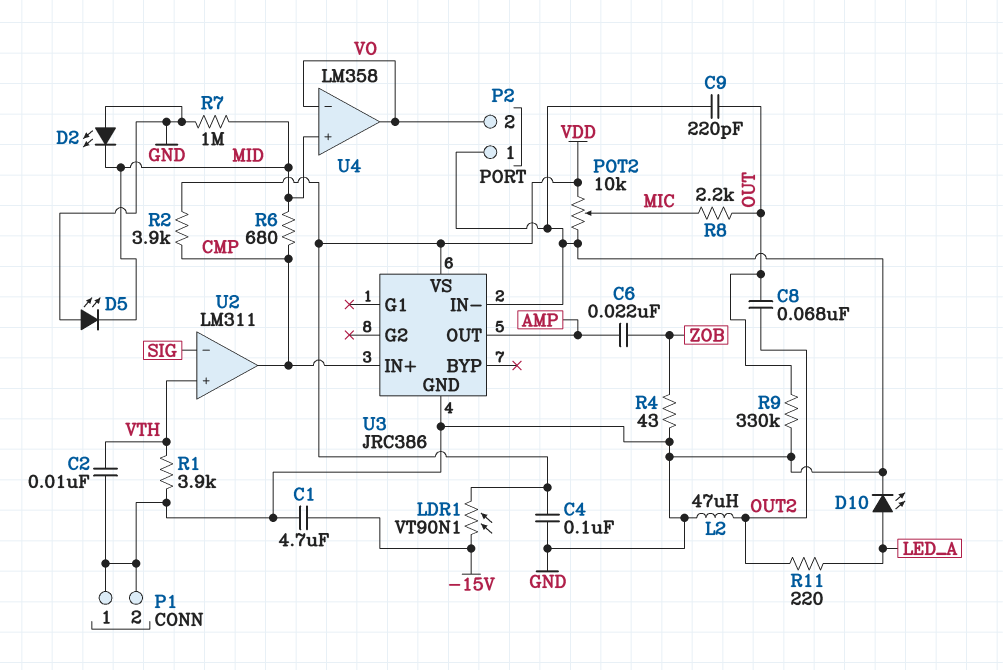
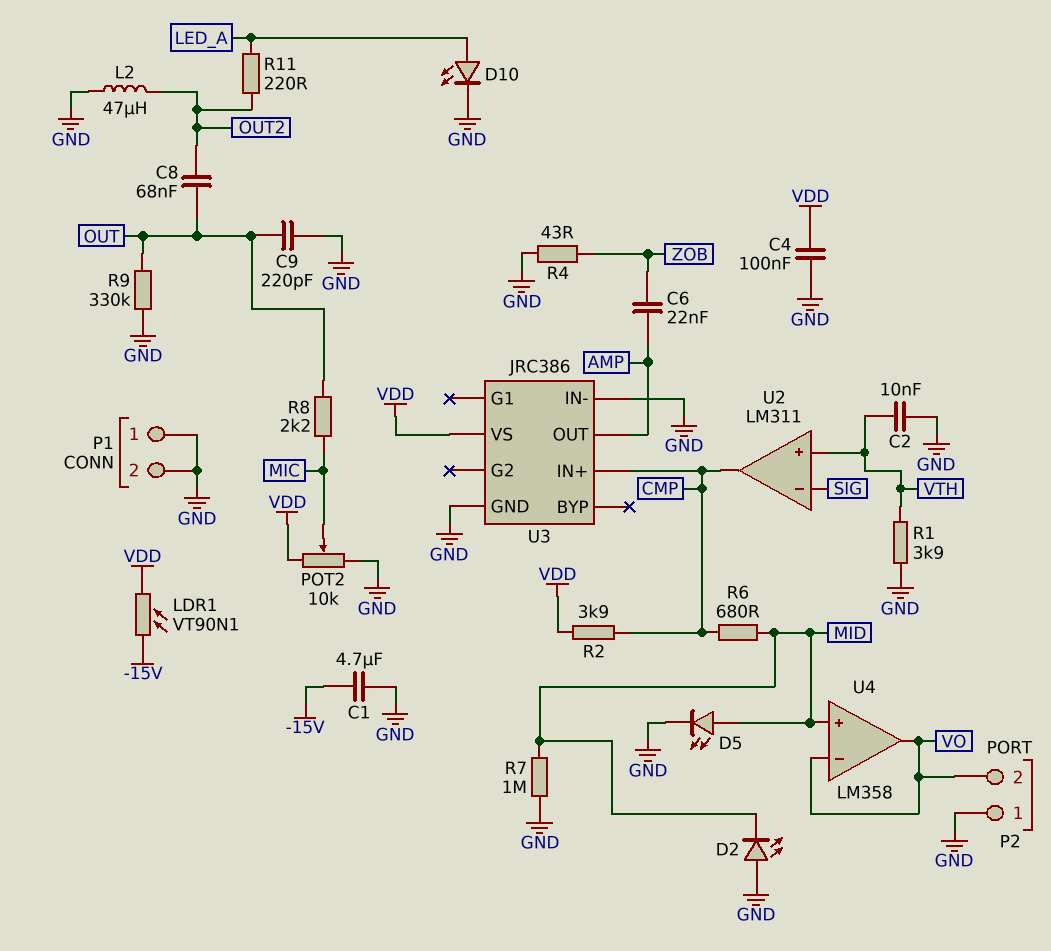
D5: LED (A GND, K MID) -> LED (A MID, K GND)

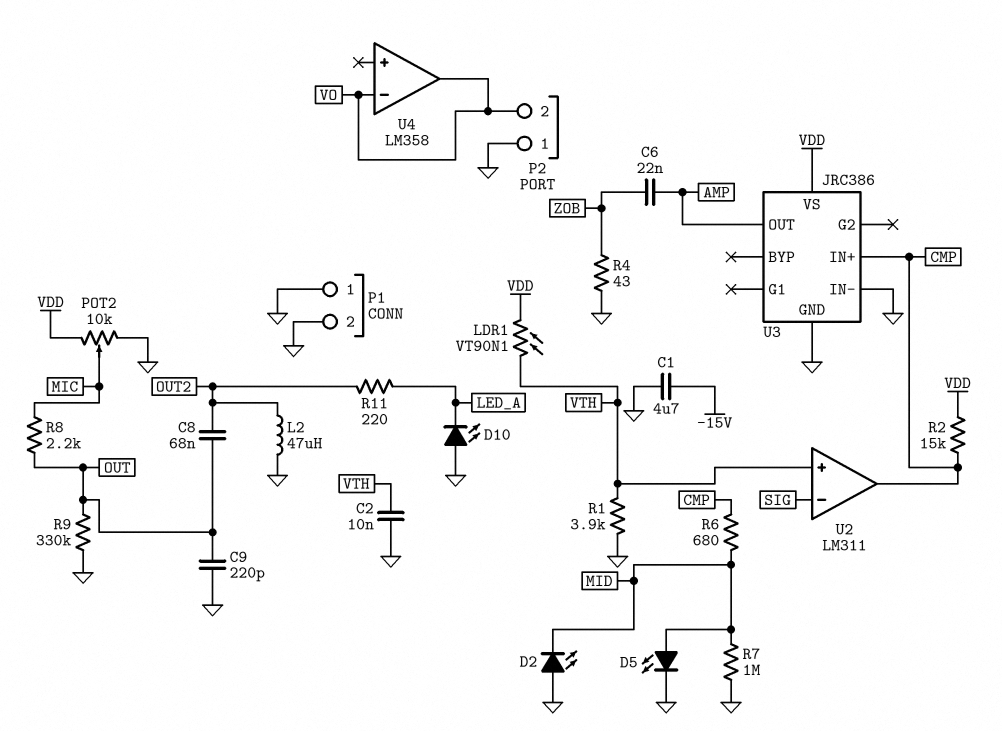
C4: 100nF (GND, VDD) -> none
D10: LED (A LED_A, K GND) -> LED (A GND, K LED_A)
LDR1: VT90N1 (-15V, VDD) -> VT90N1 (VDD, VTH)
R2: 3.9k (CMP, VDD) -> 15k (CMP, VDD)
U4 pin in+: MID -> none

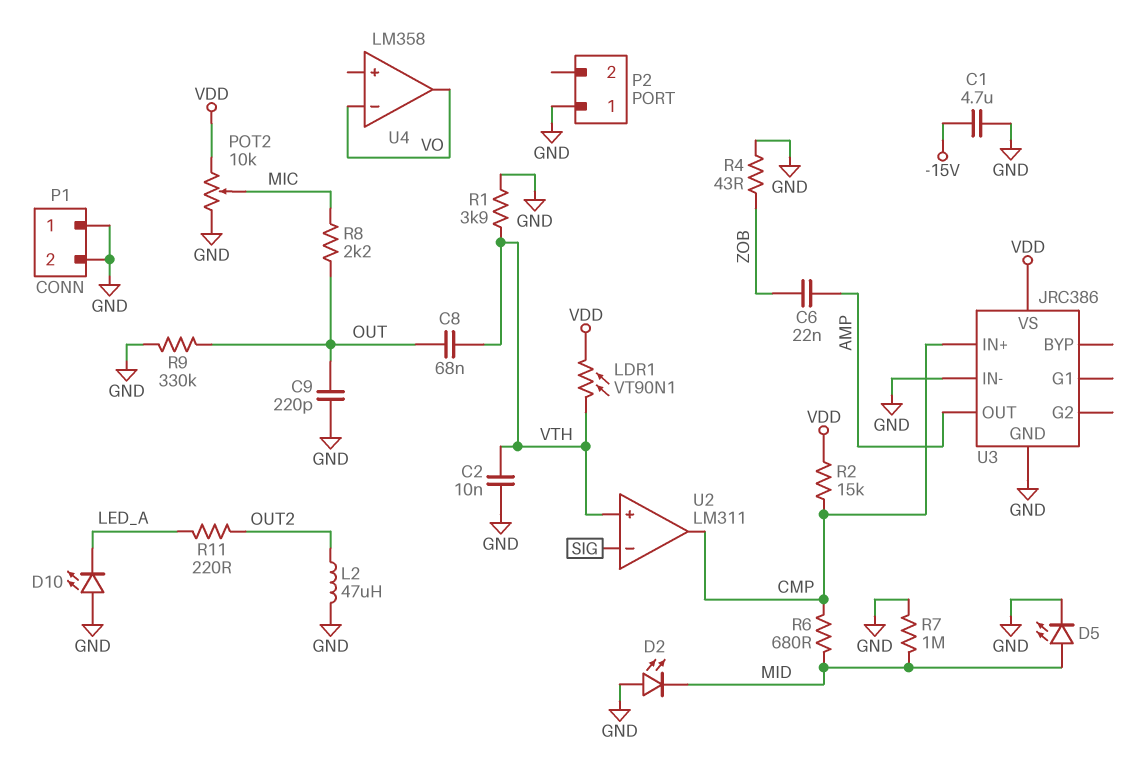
C8: 68nF (OUT, OUT2) -> 68nF (OUT, VTH)
P2 pin 2: VO -> none

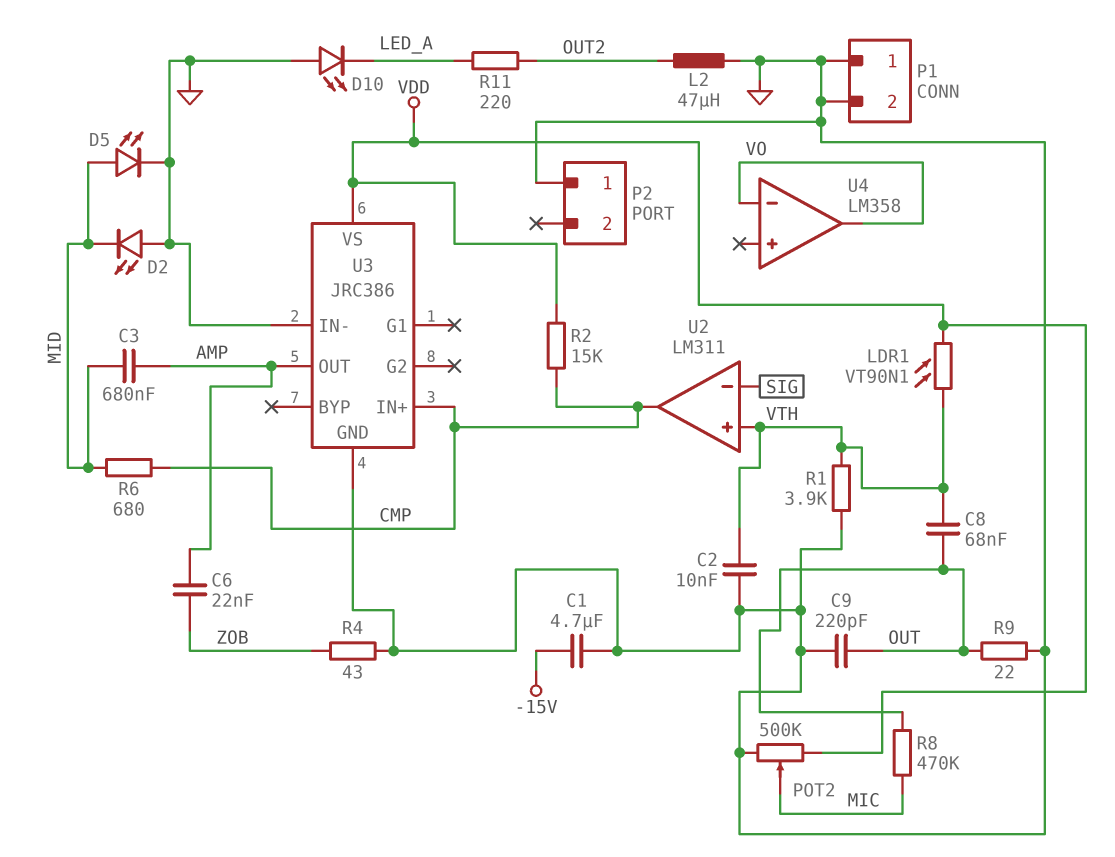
C3: none -> 680nF (AMP, MID)
POT2: 10k (GND, VDD, wiper MIC) -> 500k (GND, VDD, wiper MIC)
R7: 1M (GND, MID) -> none
R8: 2.2k (MIC, OUT) -> 470k (MIC, OUT)
R9: 330k (GND, OUT) -> 22 (GND, OUT)

